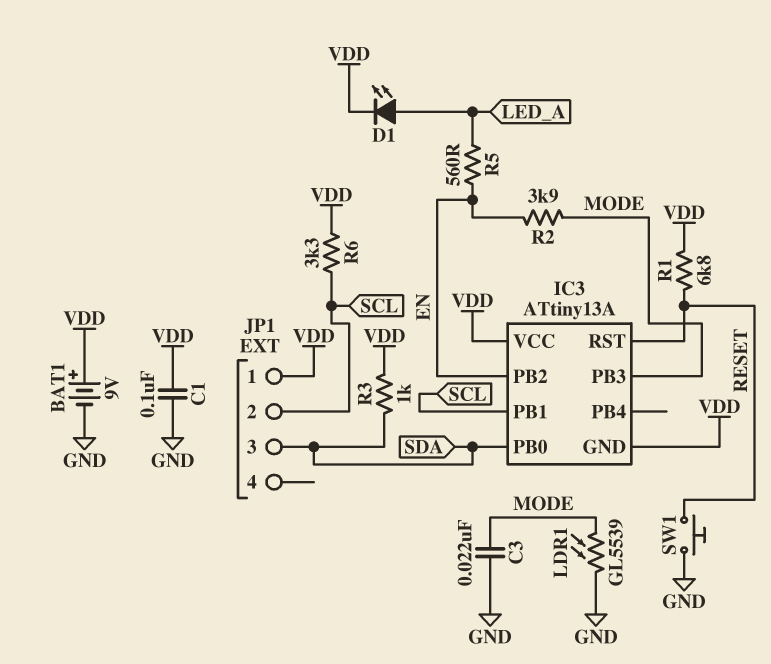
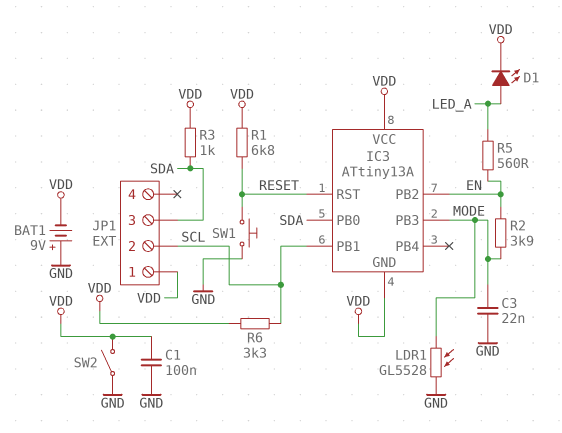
BAT1: 9V (plus VDD, minus GND) -> 9V (plus GND, minus VDD)
LDR1: GL5539 (GND, MODE) -> GL5528 (GND, MODE)
SW2: none -> switch (GND, VDD)

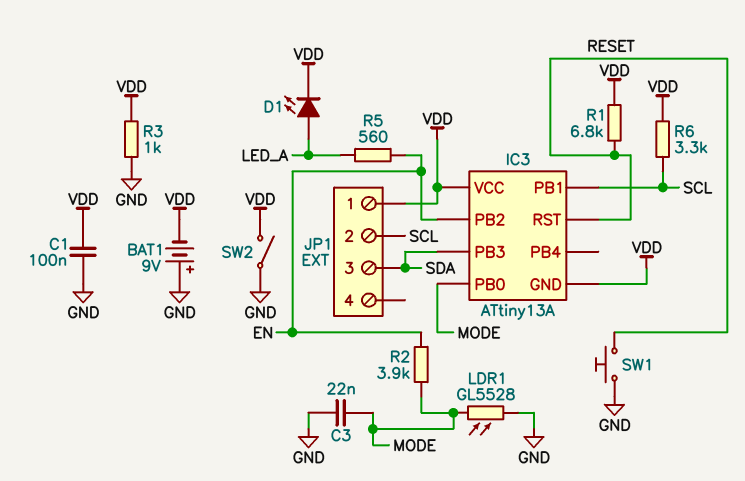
IC3 pin PB0: SDA -> MODE
IC3 pin PB3: MODE -> SDA
R3: 1k (SDA, VDD) -> 1k (GND, VDD)

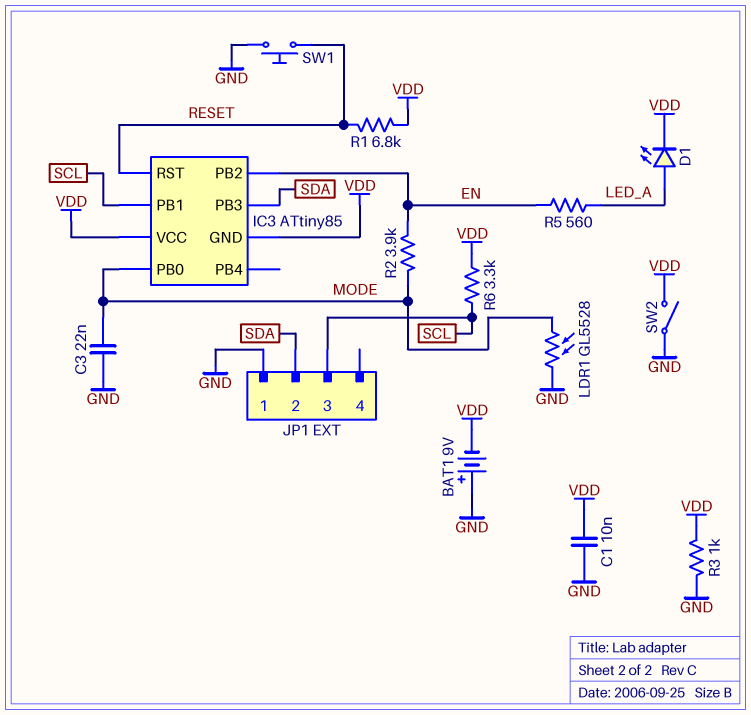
C1: 100nF (GND, VDD) -> 10nF (GND, VDD)
IC3: ATtiny13A -> ATtiny85
JP1 pin 1: VDD -> GND
JP1 pin 2: SCL -> SDA
JP1 pin 3: SDA -> SCL

